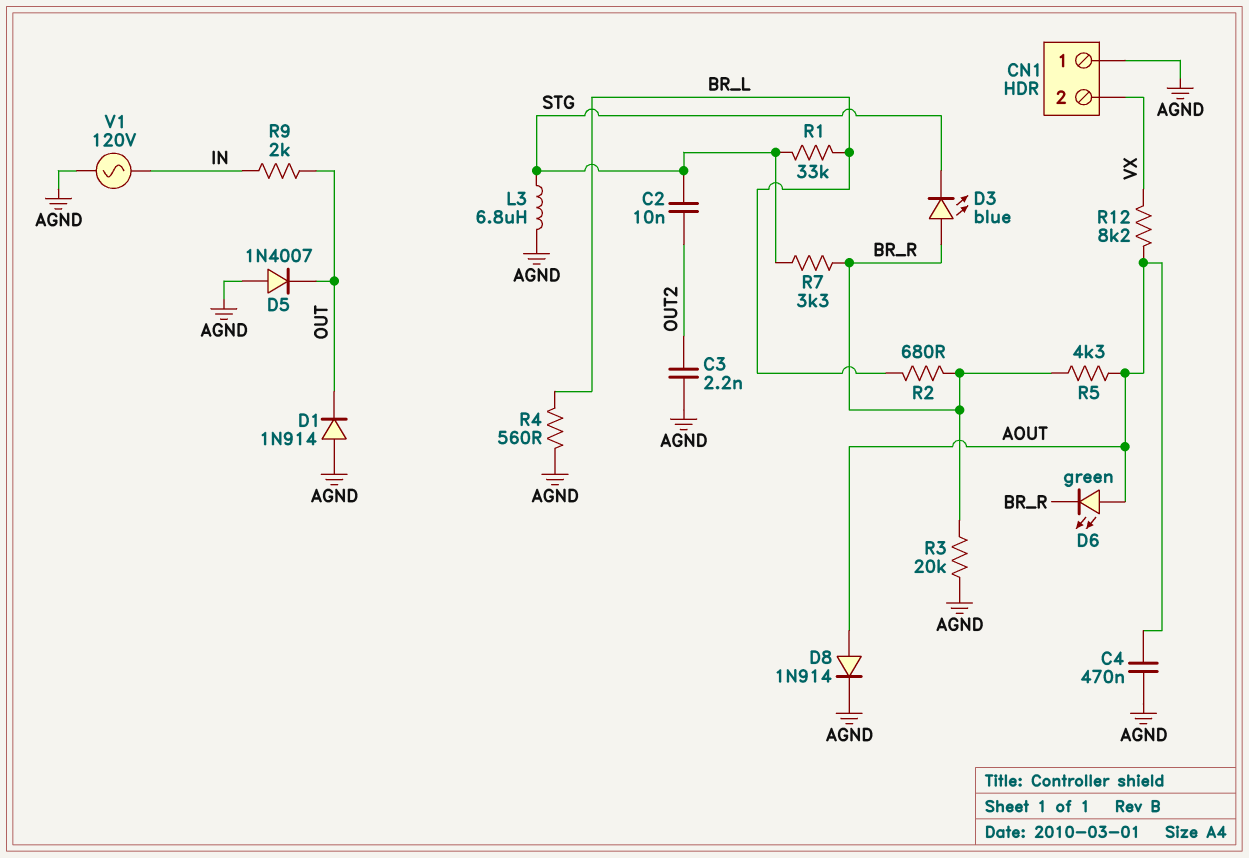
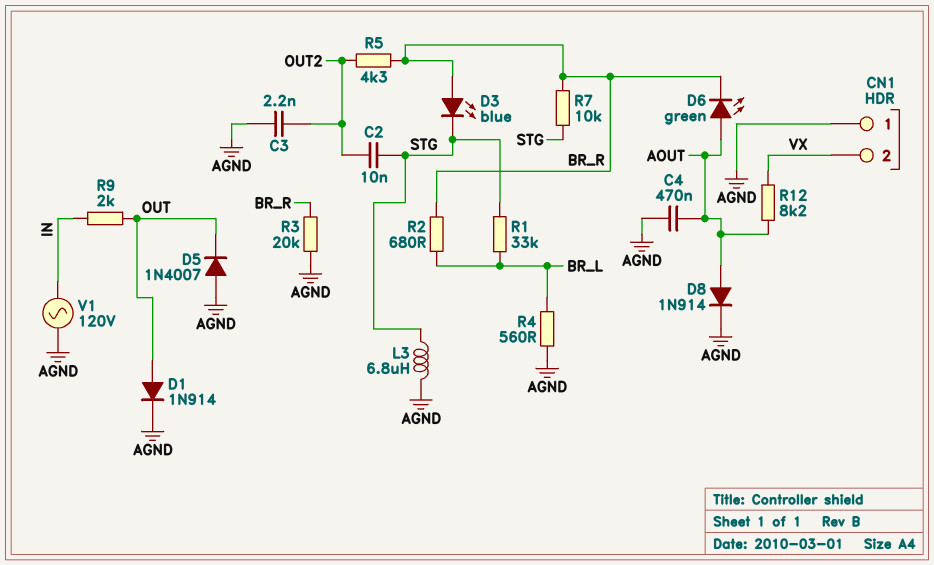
D1: diode 1N914 (A AGND, K OUT) -> diode 1N914 (A OUT, K AGND)
R5: 4.3k (AOUT, BR_R) -> 4.3k (BR_R, OUT2)
R7: 3.3k (BR_R, STG) -> 10k (BR_R, STG)

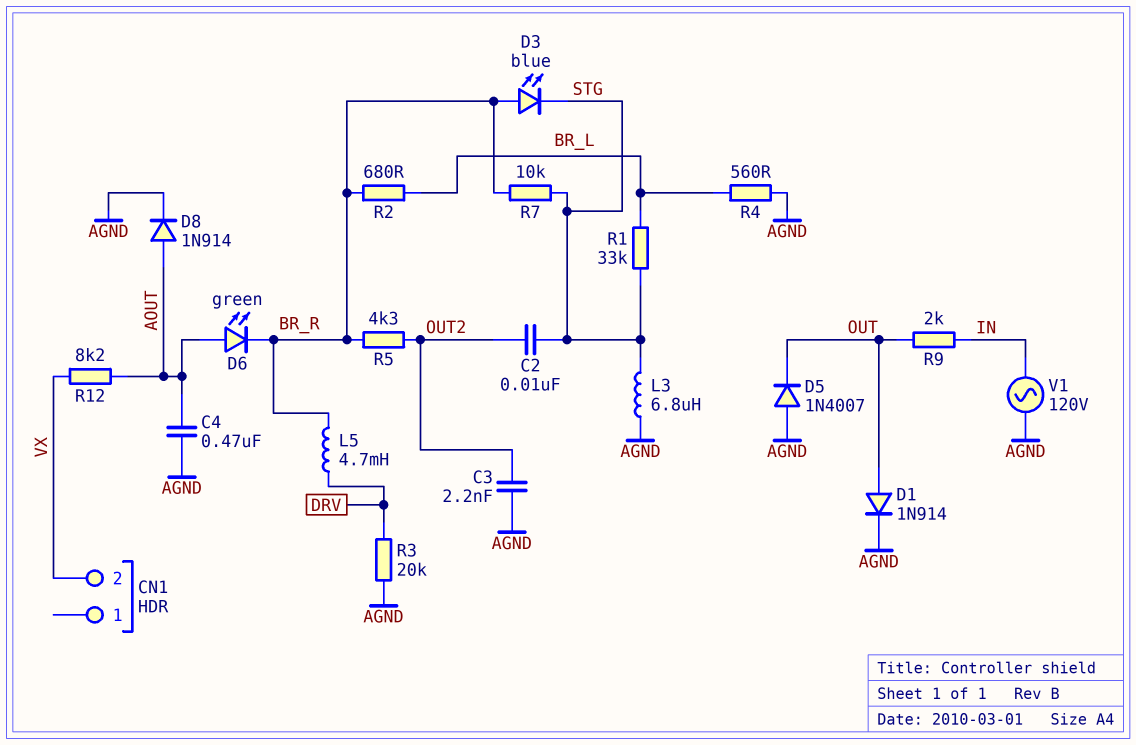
CN1 pin 1: AGND -> none
L5: none -> 4.7mH (BR_R, DRV)
R3: 20k (AGND, BR_R) -> 20k (AGND, DRV)

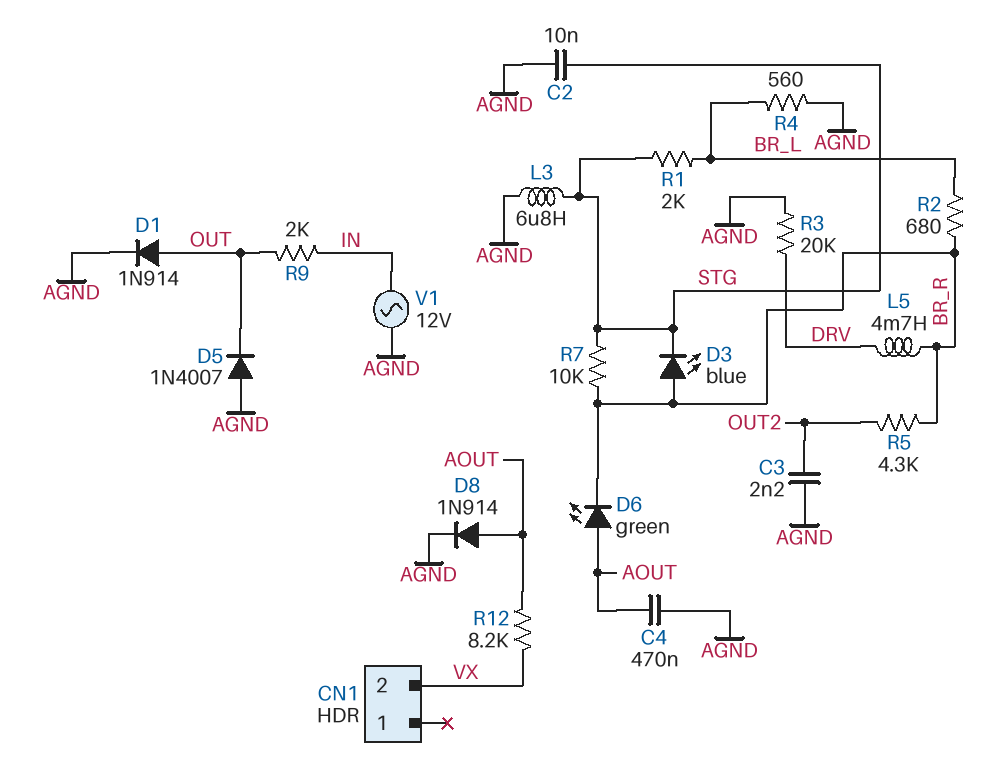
C2: 10nF (OUT2, STG) -> 10nF (AGND, STG)
R1: 33k (BR_L, STG) -> 2k (BR_L, STG)
V1: AC 120V (AGND, IN) -> AC 12V (AGND, IN)

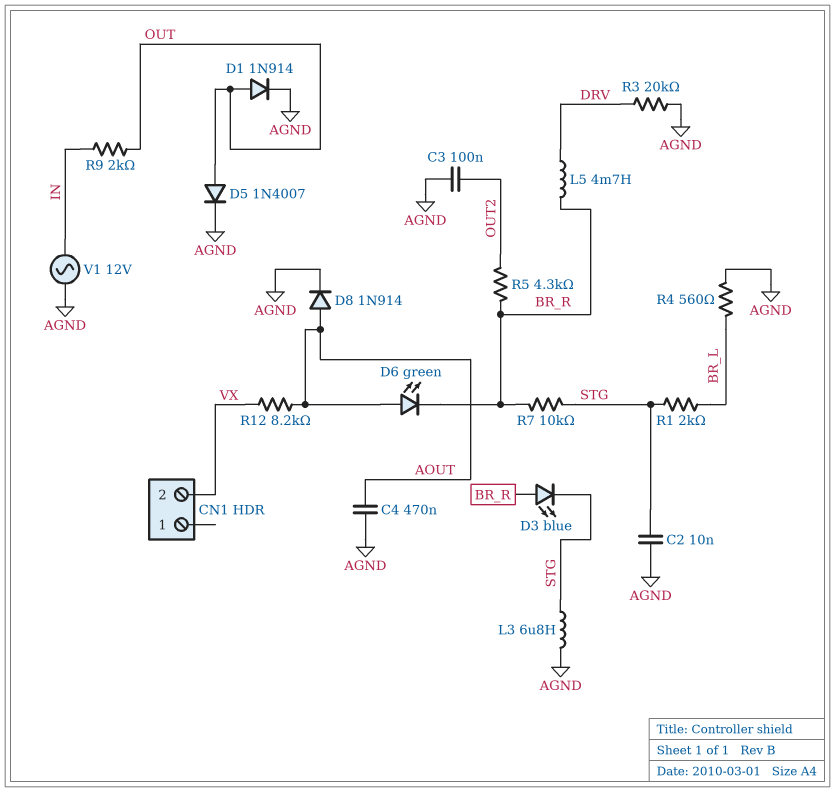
C3: 2.2nF (AGND, OUT2) -> 100nF (AGND, OUT2)
D5: diode 1N4007 (A AGND, K OUT) -> diode 1N4007 (A OUT, K AGND)
R2: 680 (BR_L, BR_R) -> none

